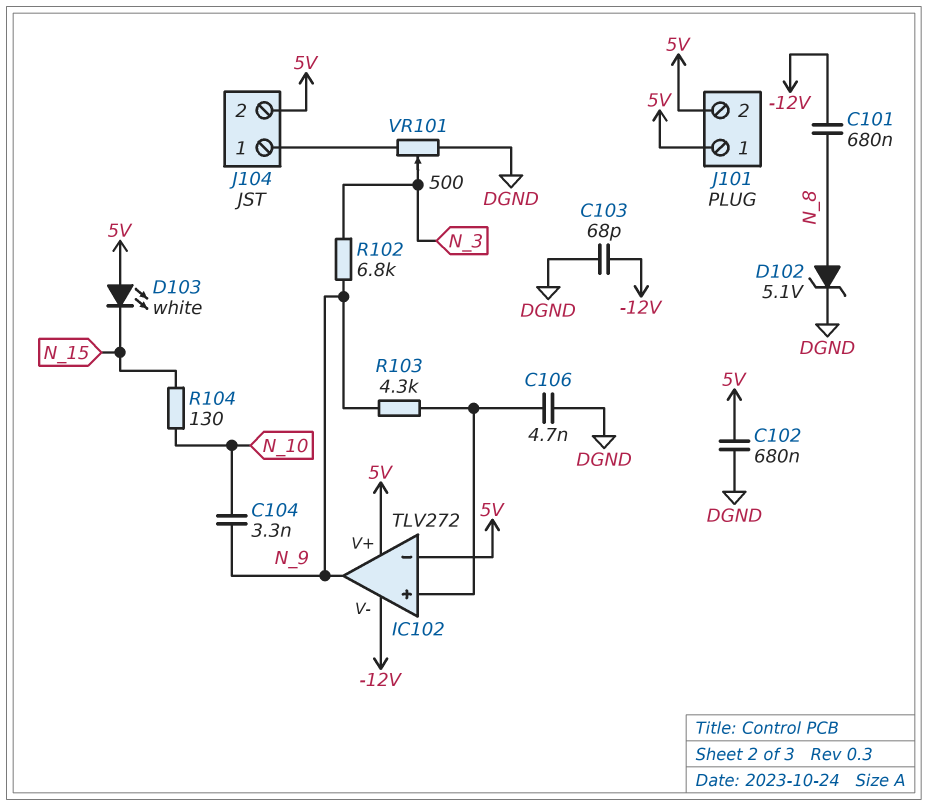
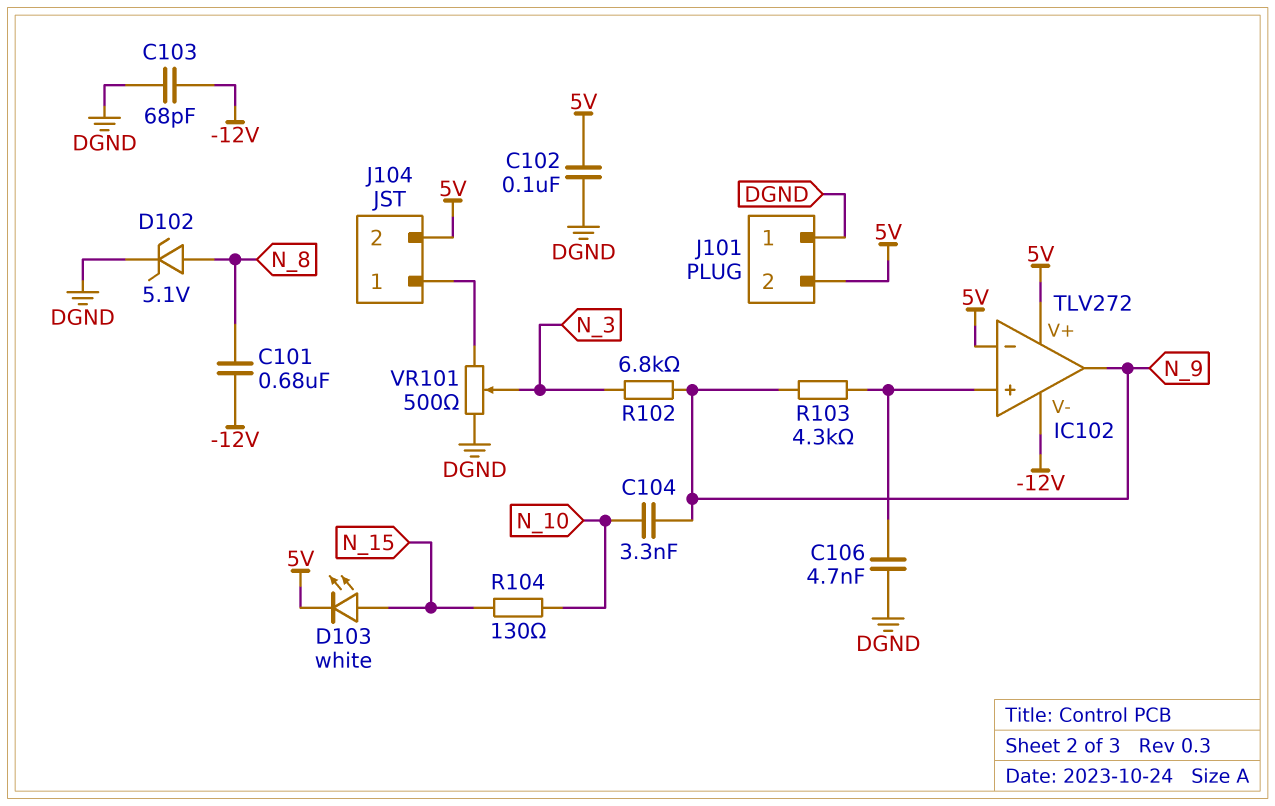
C102: 680nF (5V, DGND) -> 100nF (5V, DGND)
D103: LED white (A 5V, K N_15) -> LED white (A N_15, K 5V)
J101 pin 1: 5V -> DGND

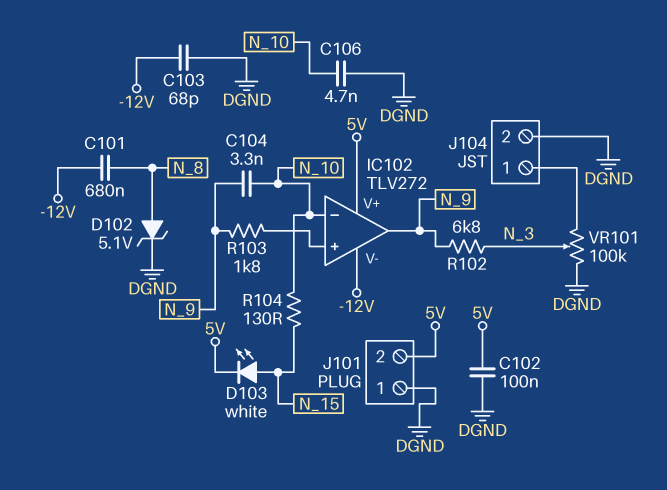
C106: 4.7nF (DGND, IC102/in+) -> 4.7nF (DGND, N_10)
IC102 pin in-: 5V -> N_10
J104 pin 2: 5V -> DGND
R103: 4.3k (IC102/in+, N_9) -> 1.8k (IC102/in+, N_9)
VR101: 500 (DGND, J104/1, wiper N_3) -> 100k (DGND, J104/1, wiper N_3)

